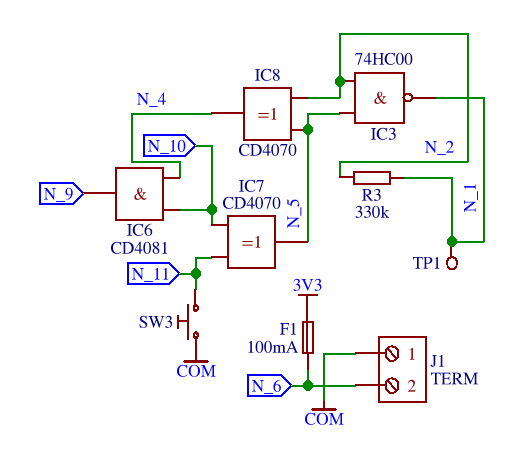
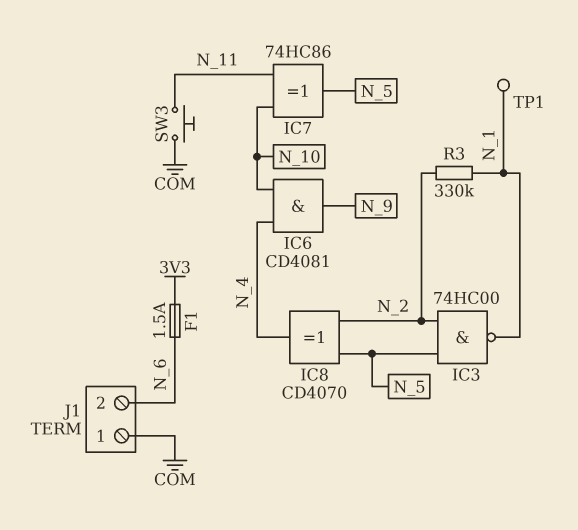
F1: 100mA (3V3, N_6) -> 1.5A (3V3, N_6)
IC7: XOR CD4070 (in N_10, in N_11, out N_5) -> XOR 74HC86 (in N_10, in N_11, out N_5)

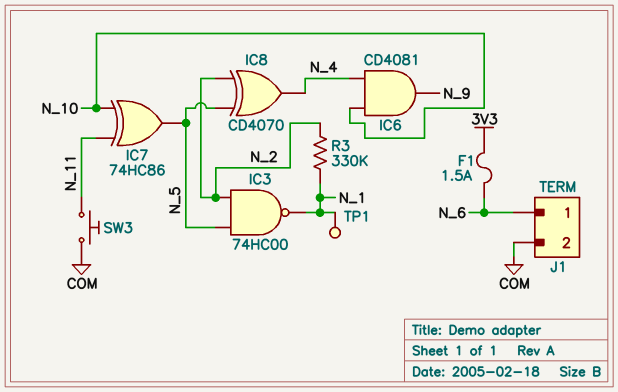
J1 pin 1: COM -> N_6
J1 pin 2: N_6 -> COM

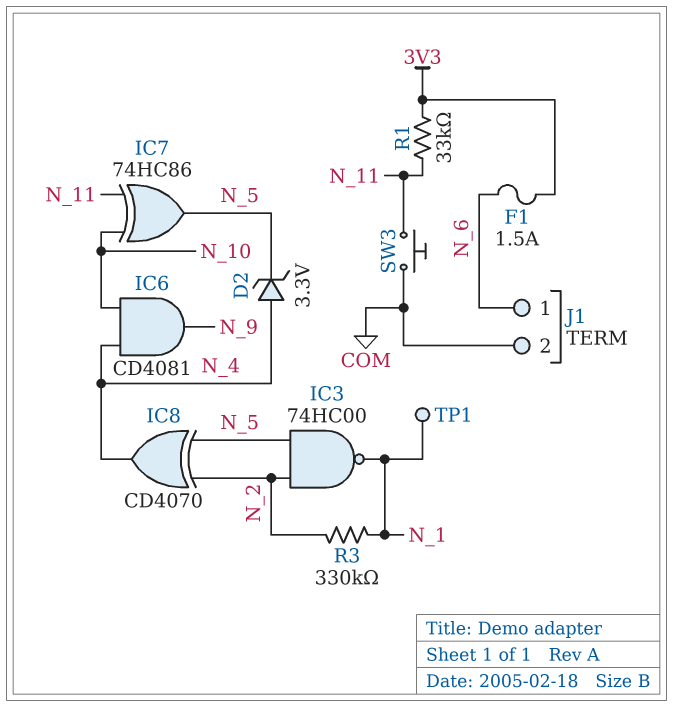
D2: none -> zener 3.3V (A N_4, K N_5)
R1: none -> 33k (3V3, N_11)

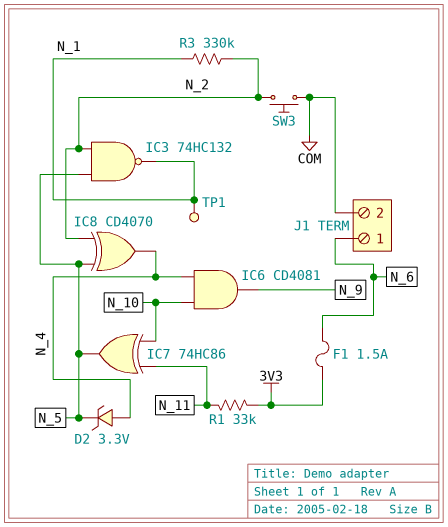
IC3: NAND 74HC00 (in N_2, in N_5, out N_1) -> NAND 74HC132 (in N_2, in N_5, out N_1)
SW3: button (COM, N_11) -> button (COM, N_2)

